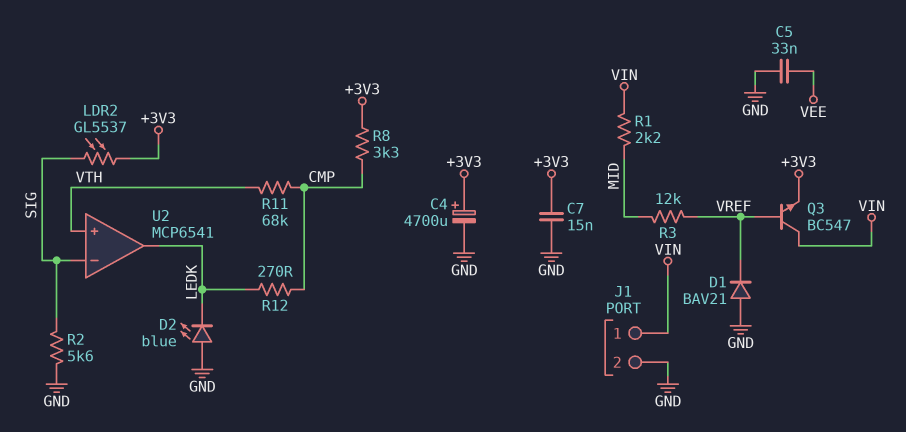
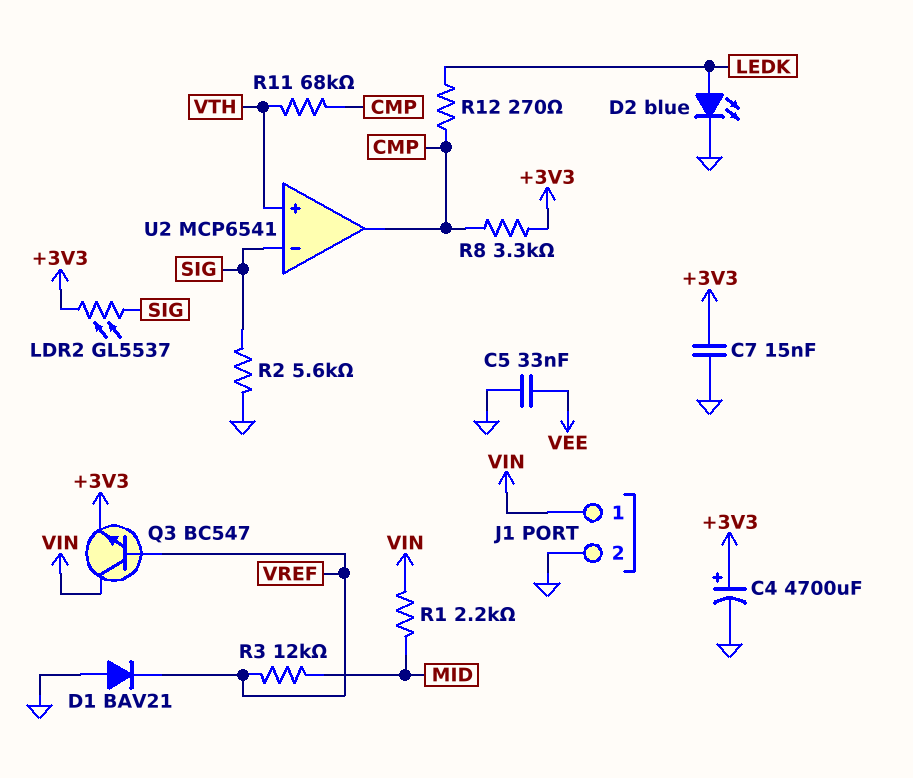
D2: LED blue (A GND, K LEDK) -> LED blue (A LEDK, K GND)
U2 pin out: LEDK -> CMP

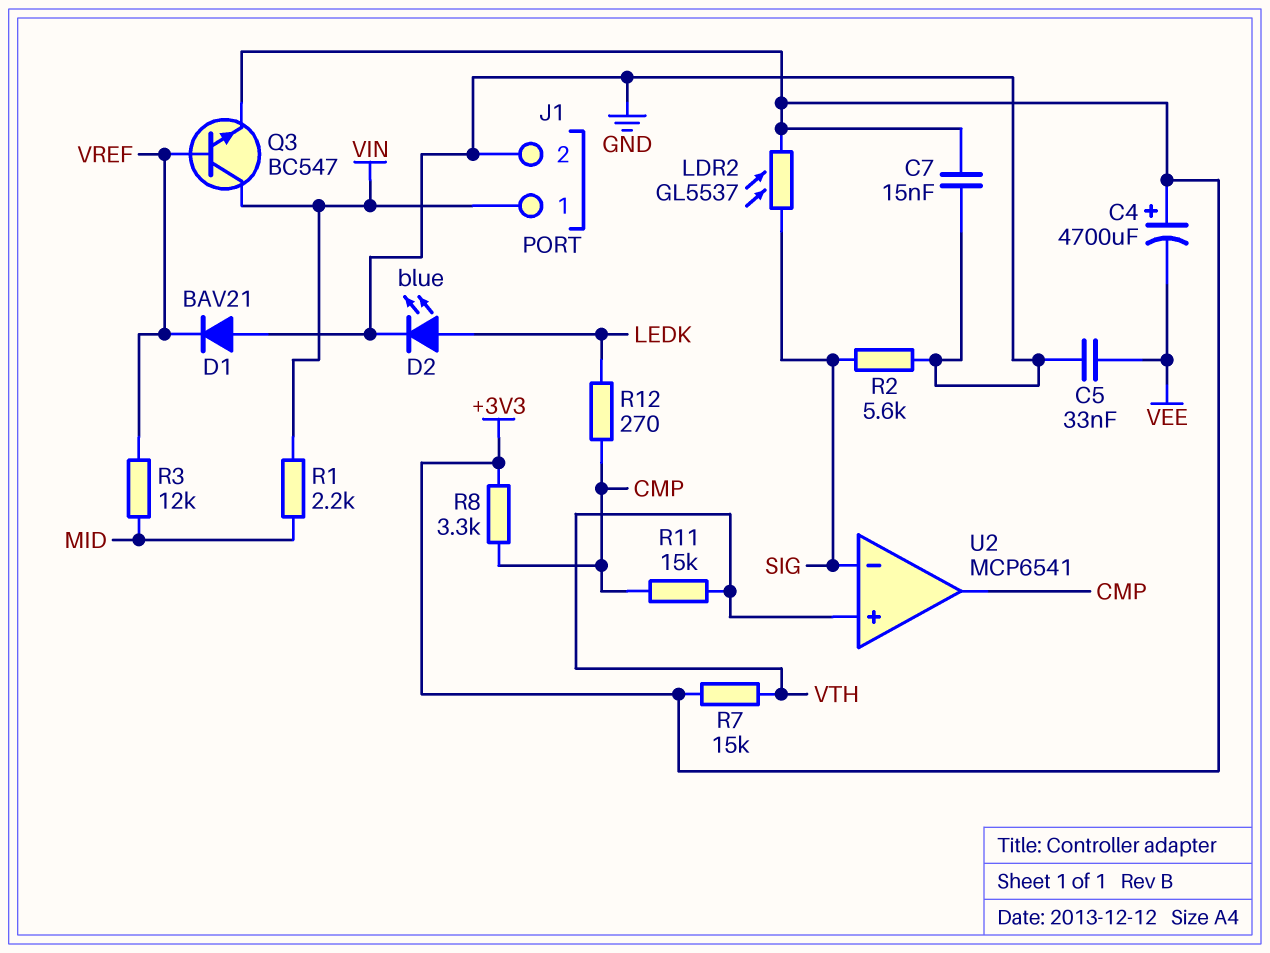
C4: 4700uF (plus +3V3, minus GND) -> 4700uF (plus +3V3, minus VEE)
R7: none -> 15k (+3V3, VTH)
R11: 68k (CMP, VTH) -> 15k (CMP, VTH)

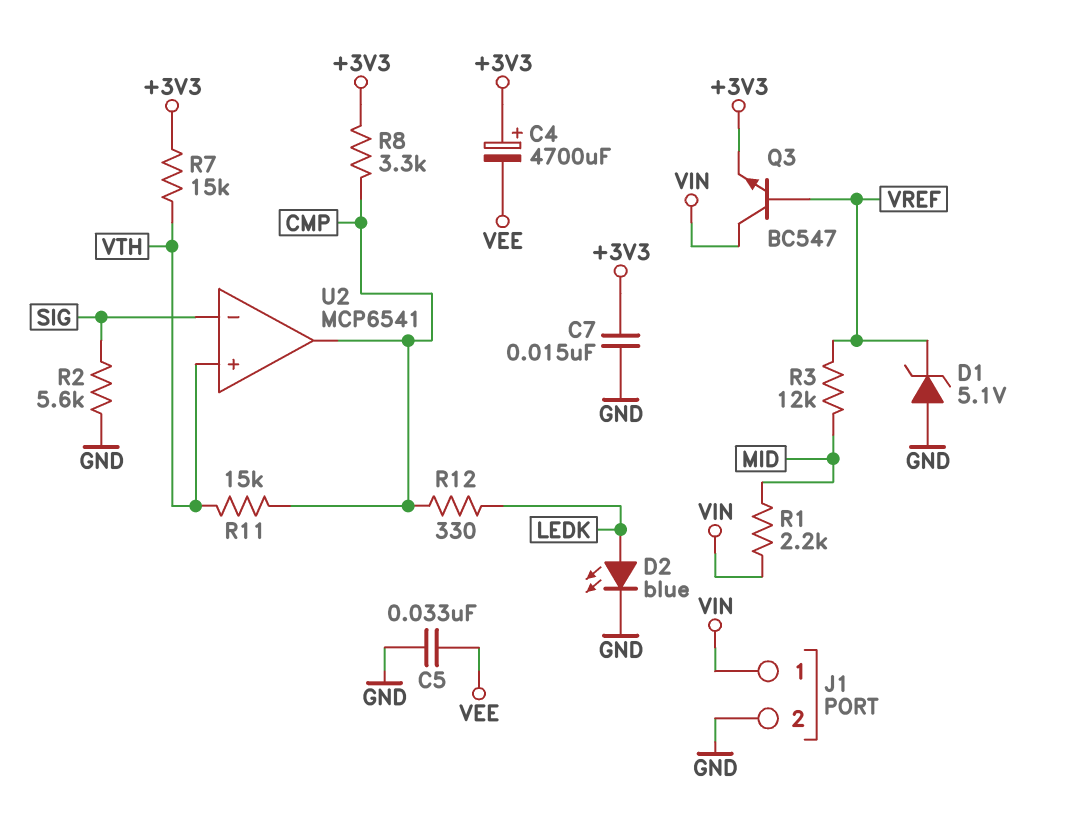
D1: diode BAV21 (A GND, K VREF) -> zener 5.1V (A GND, K VREF)
LDR2: GL5537 (+3V3, SIG) -> none
R12: 270 (CMP, LEDK) -> 330 (CMP, LEDK)

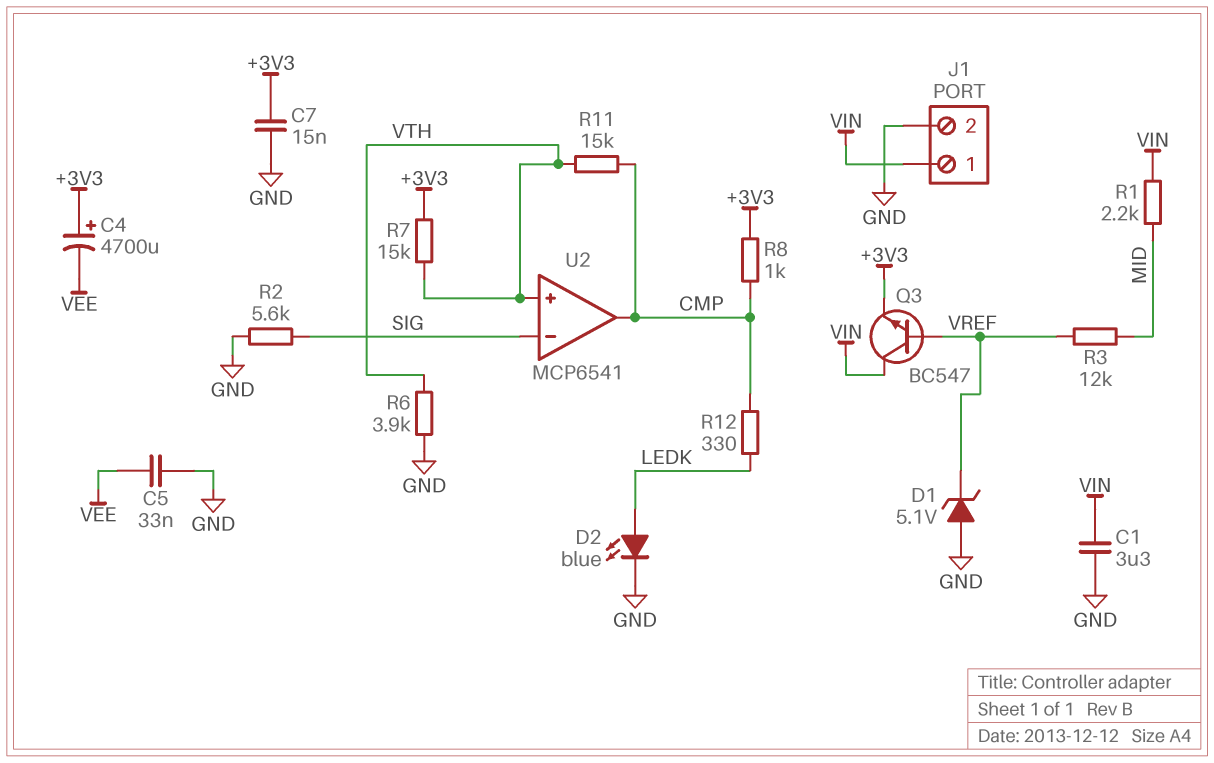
C1: none -> 3.3uF (GND, VIN)
R6: none -> 3.9k (GND, VTH)
R8: 3.3k (+3V3, CMP) -> 1k (+3V3, CMP)

